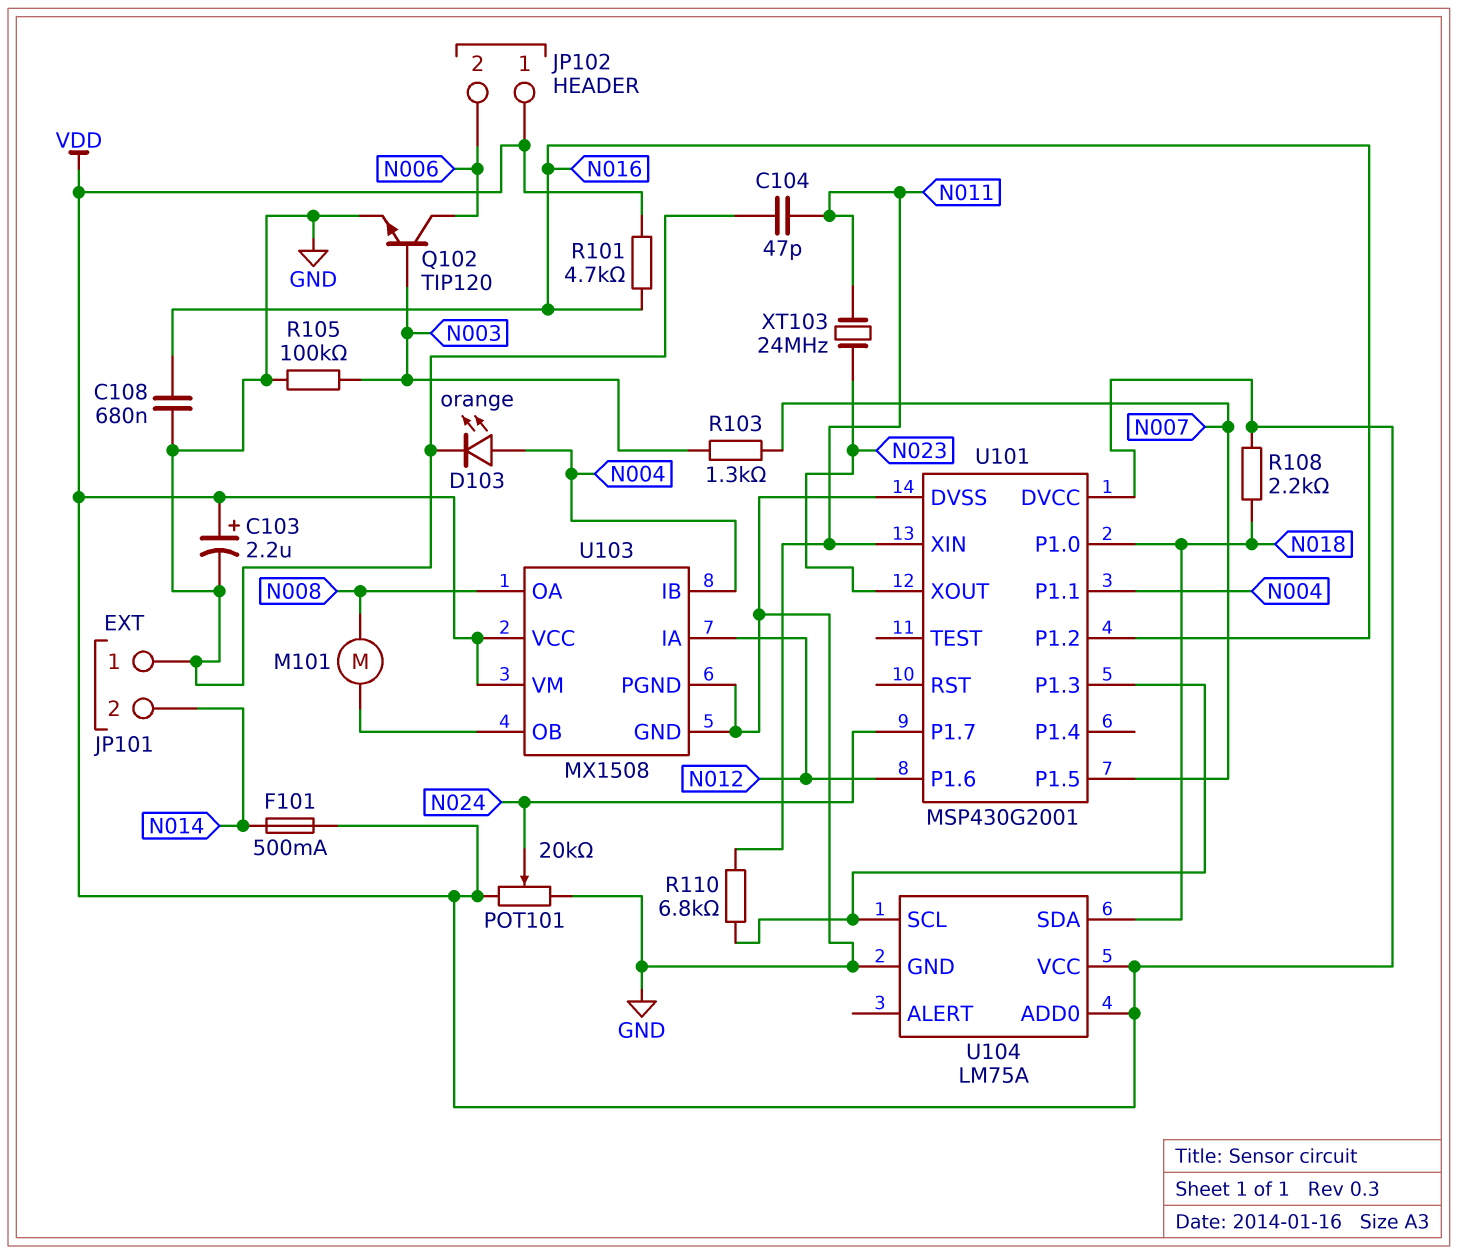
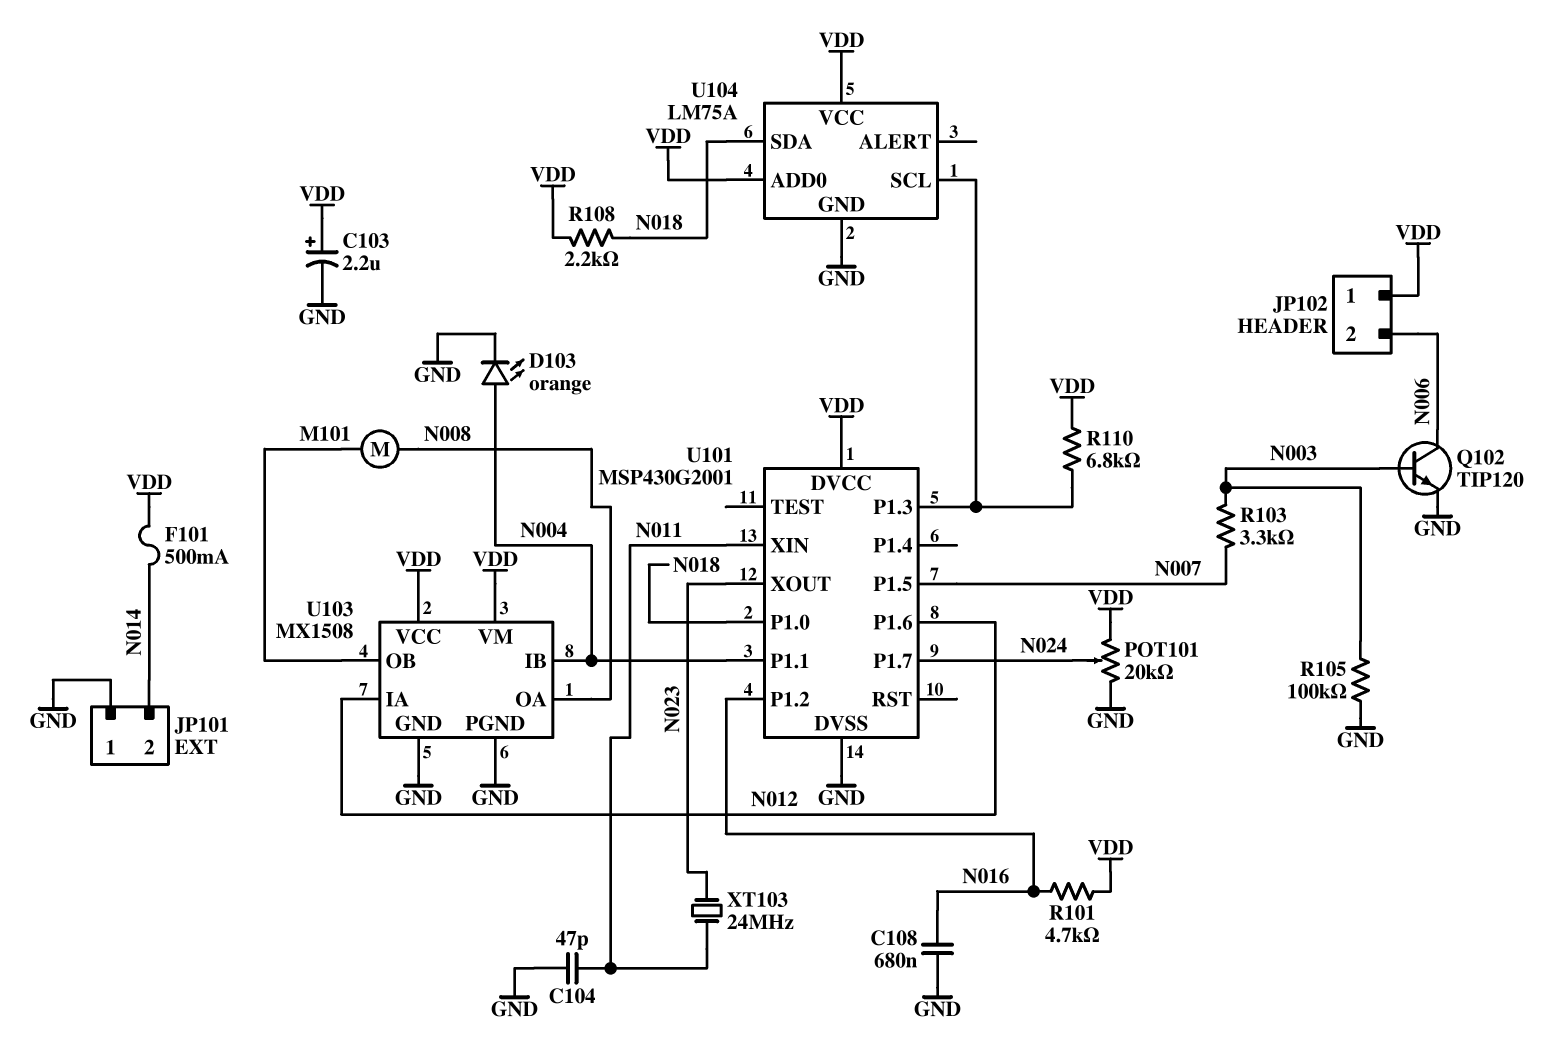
R103: 1.3k (N003, N007) -> 3.3k (N003, N007)
R110: 6.8k (N011, U101/P1.3) -> 6.8k (U101/P1.3, VDD)

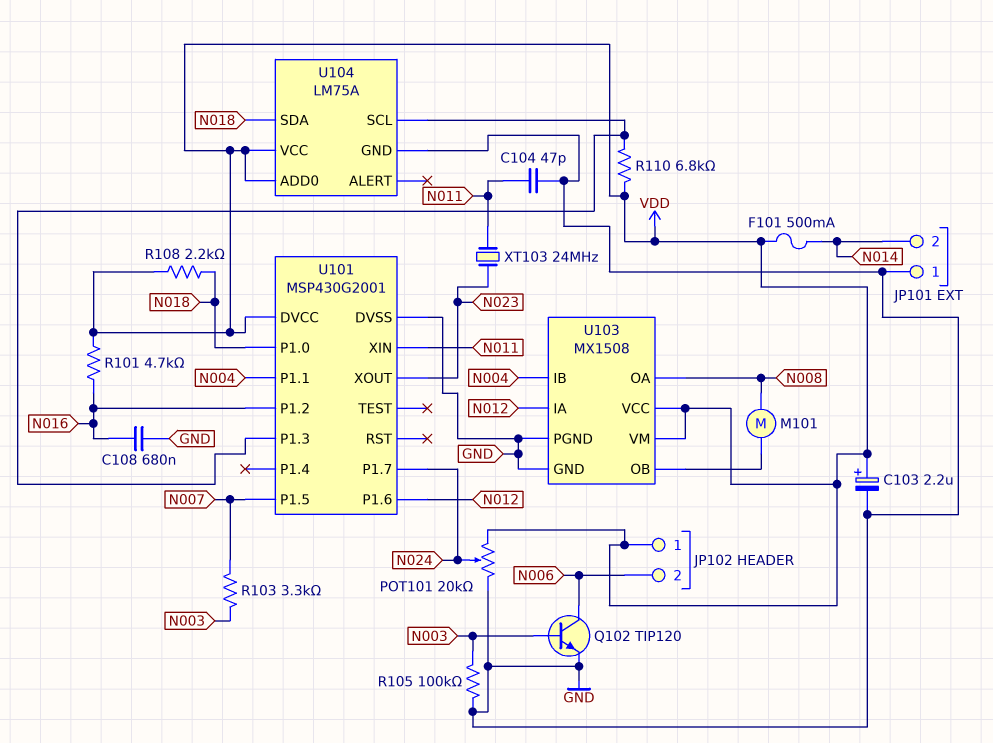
D103: LED orange (A N004, K GND) -> none

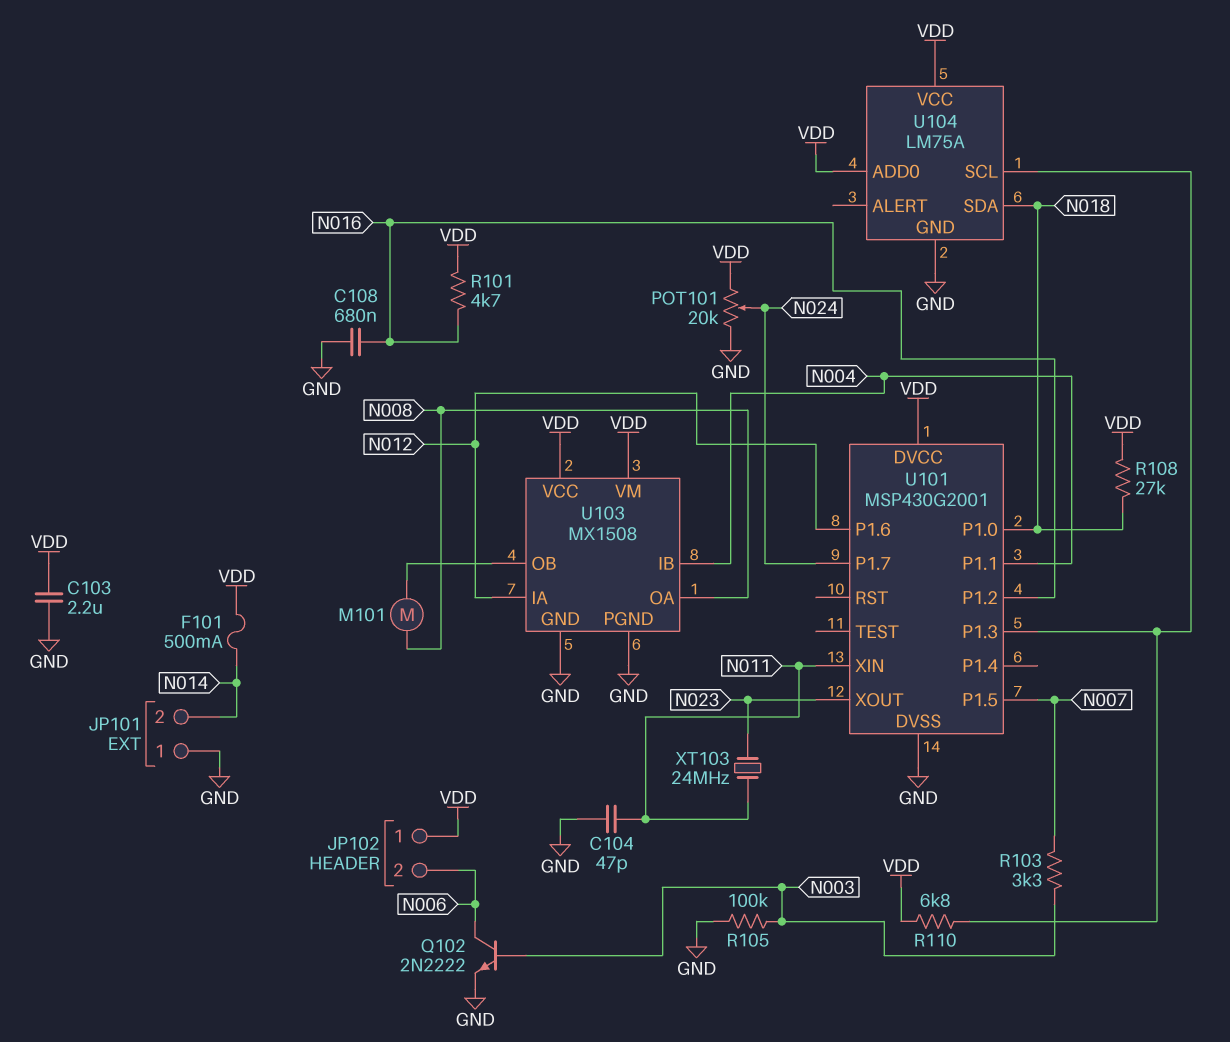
C103: 2.2uF (plus VDD, minus GND) -> 2.2uF (GND, VDD)
Q102: NPN TIP120 (B N003, C N006, E GND) -> NPN 2N2222 (B N003, C N006, E GND)
R108: 2.2k (N018, VDD) -> 27k (N018, VDD)

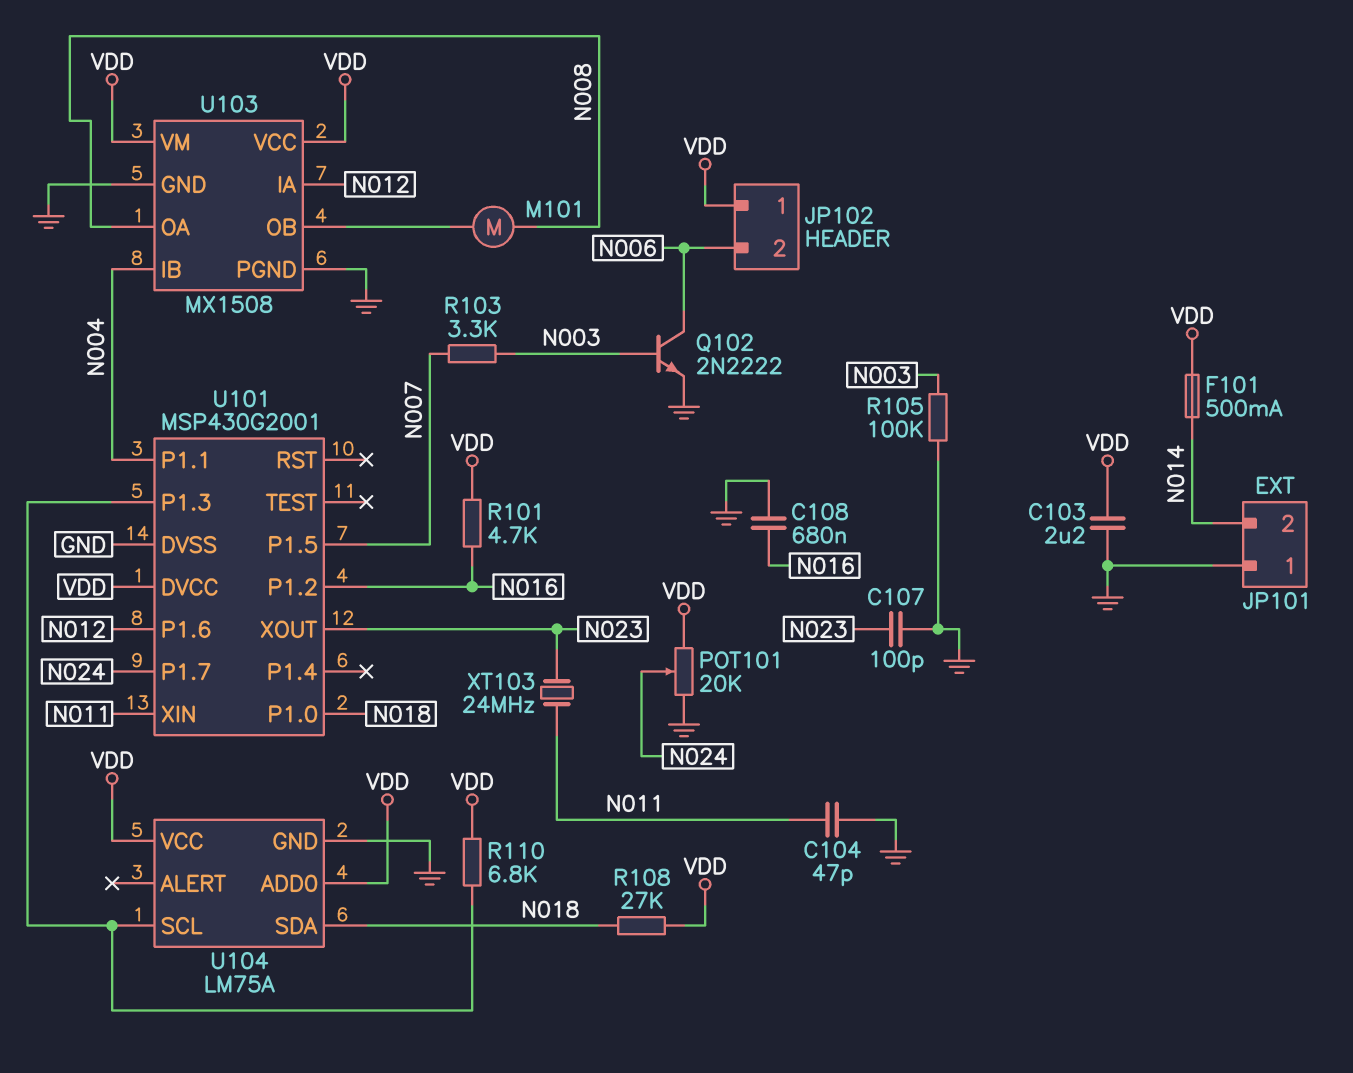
C107: none -> 100pF (GND, N023)

